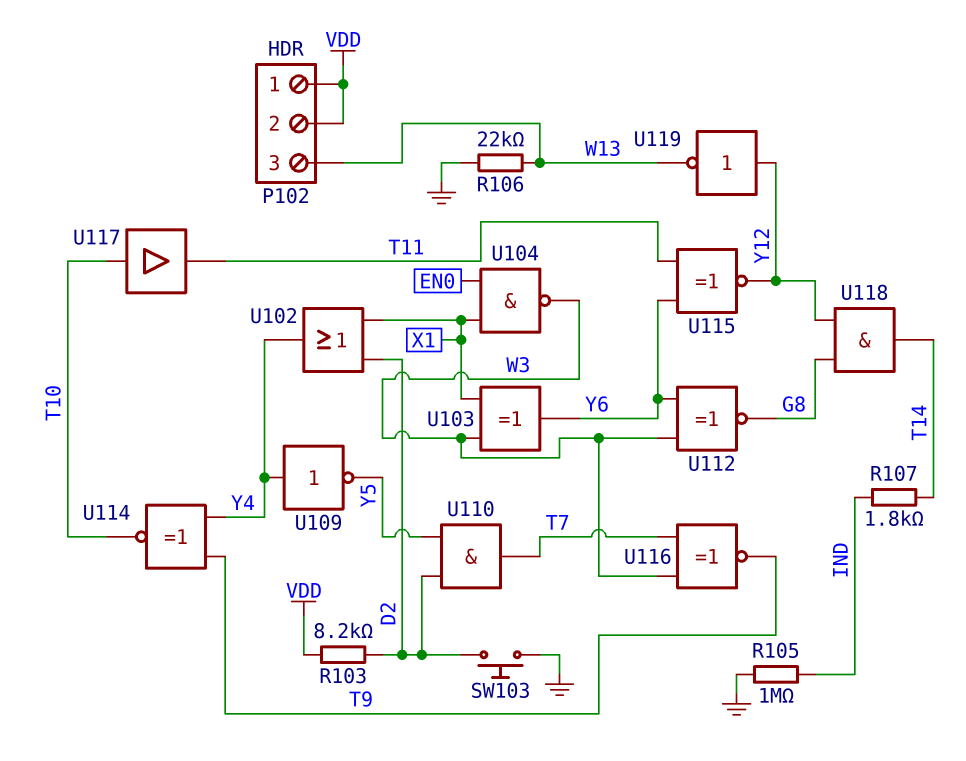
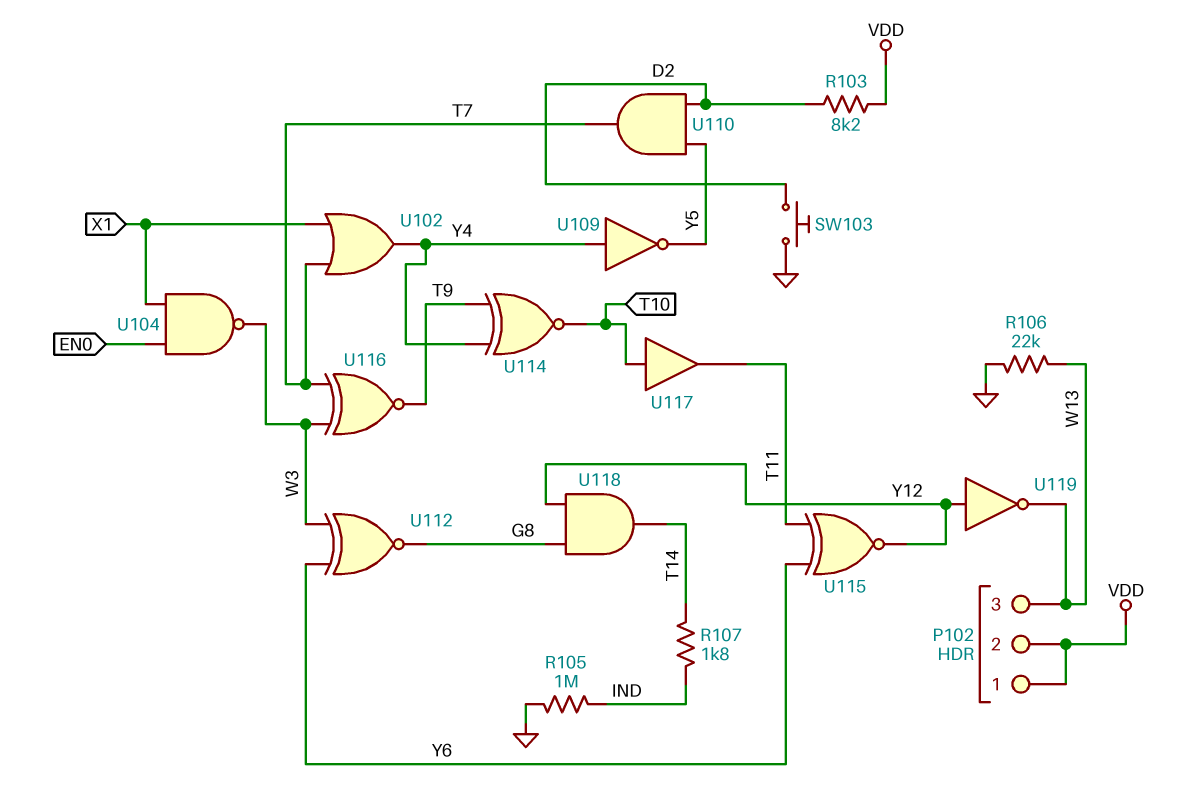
U102: OR (in D2, in X1, out Y4) -> OR (in T7, in X1, out Y4)
U103: XOR (in W3, in X1, out Y6) -> none

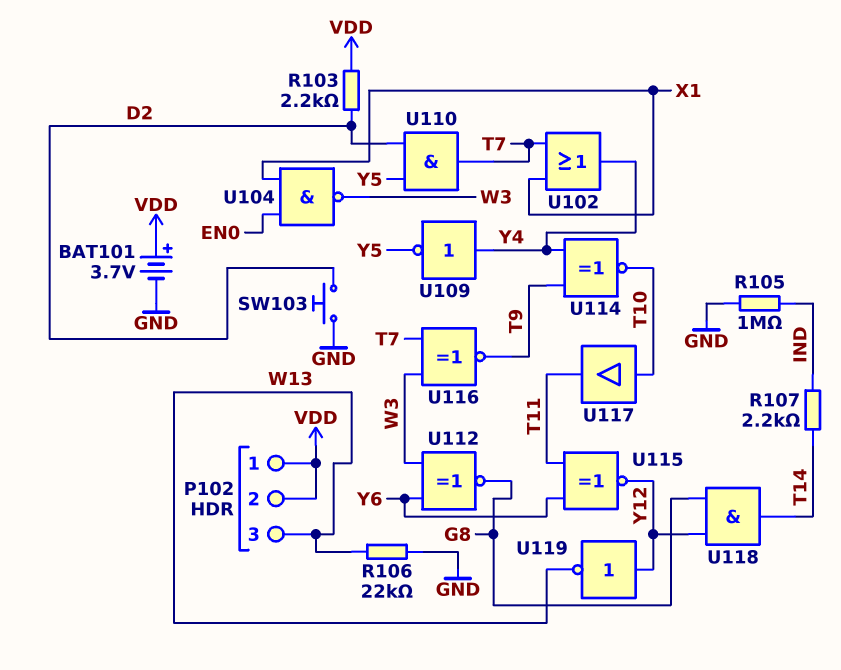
BAT101: none -> 3.7V (plus VDD, minus GND)
R103: 8.2k (D2, VDD) -> 2.2k (D2, VDD)
R107: 1.8k (IND, T14) -> 2.2k (IND, T14)

